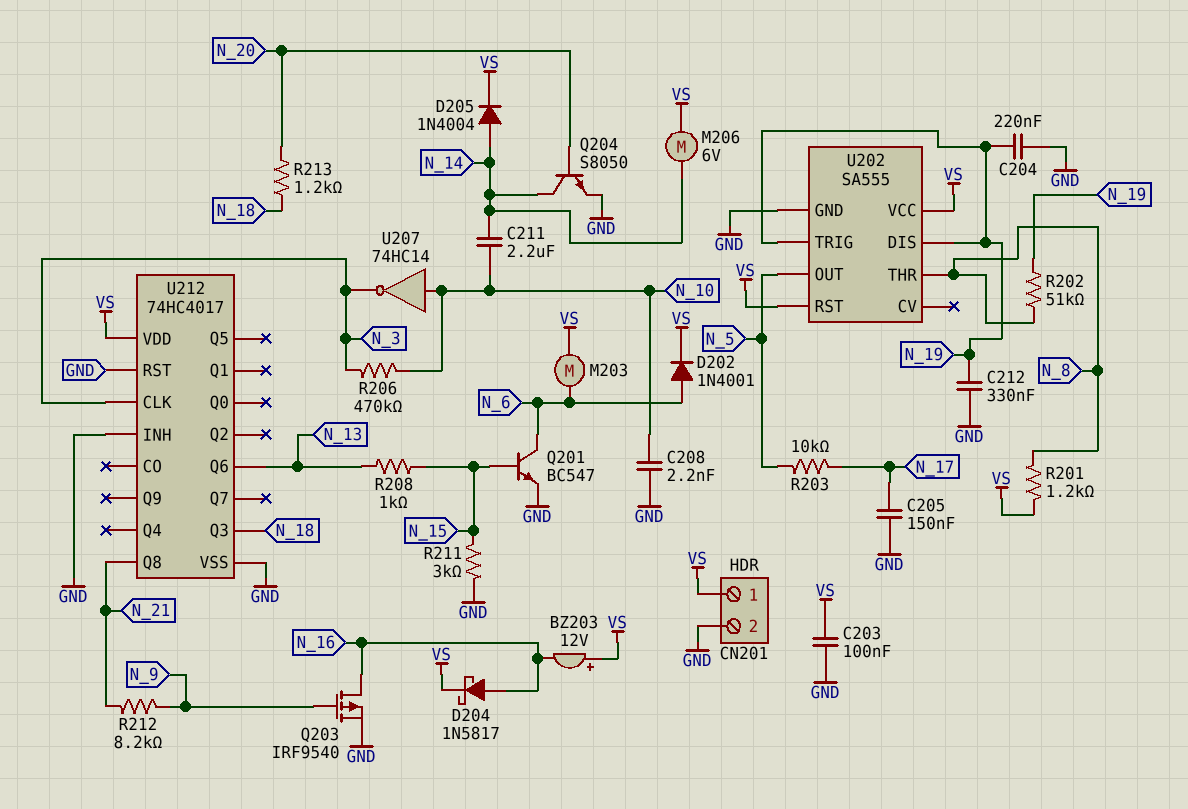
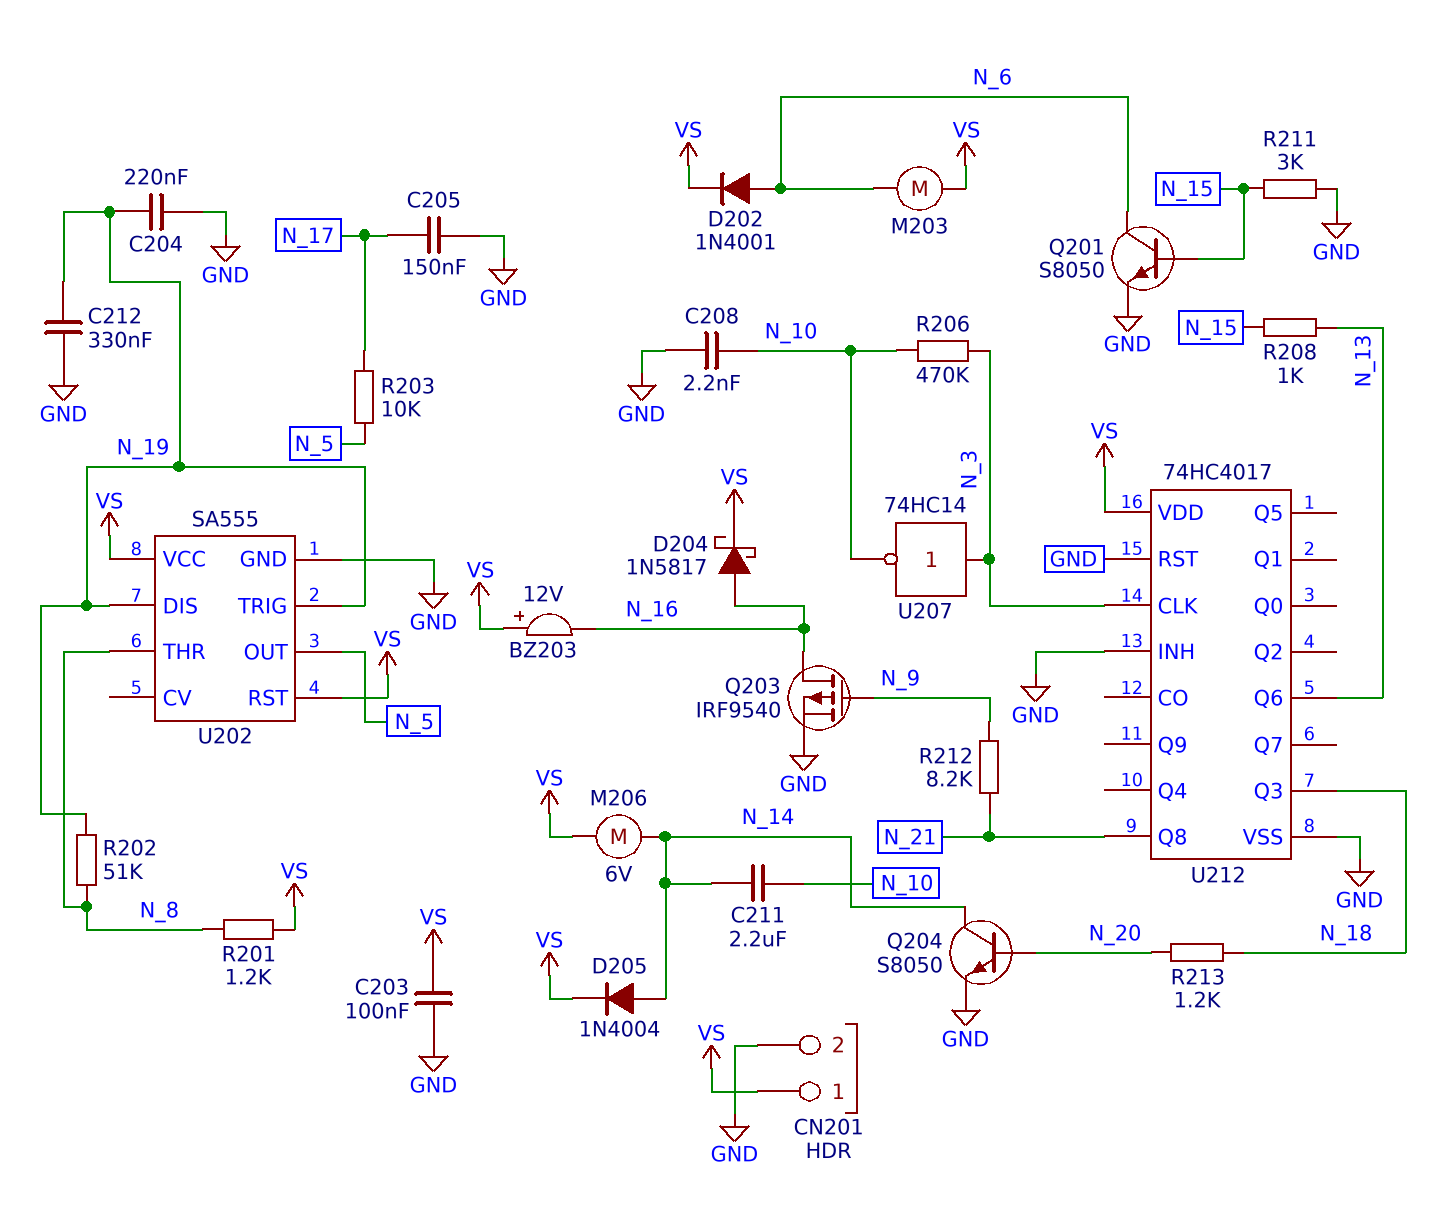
Q201: NPN BC547 (B N_15, C N_6, E GND) -> NPN S8050 (B N_15, C N_6, E GND)
U207: NOT 74HC14 (in N_10, out N_3) -> NOT 74HC14 (in N_3, out N_10)

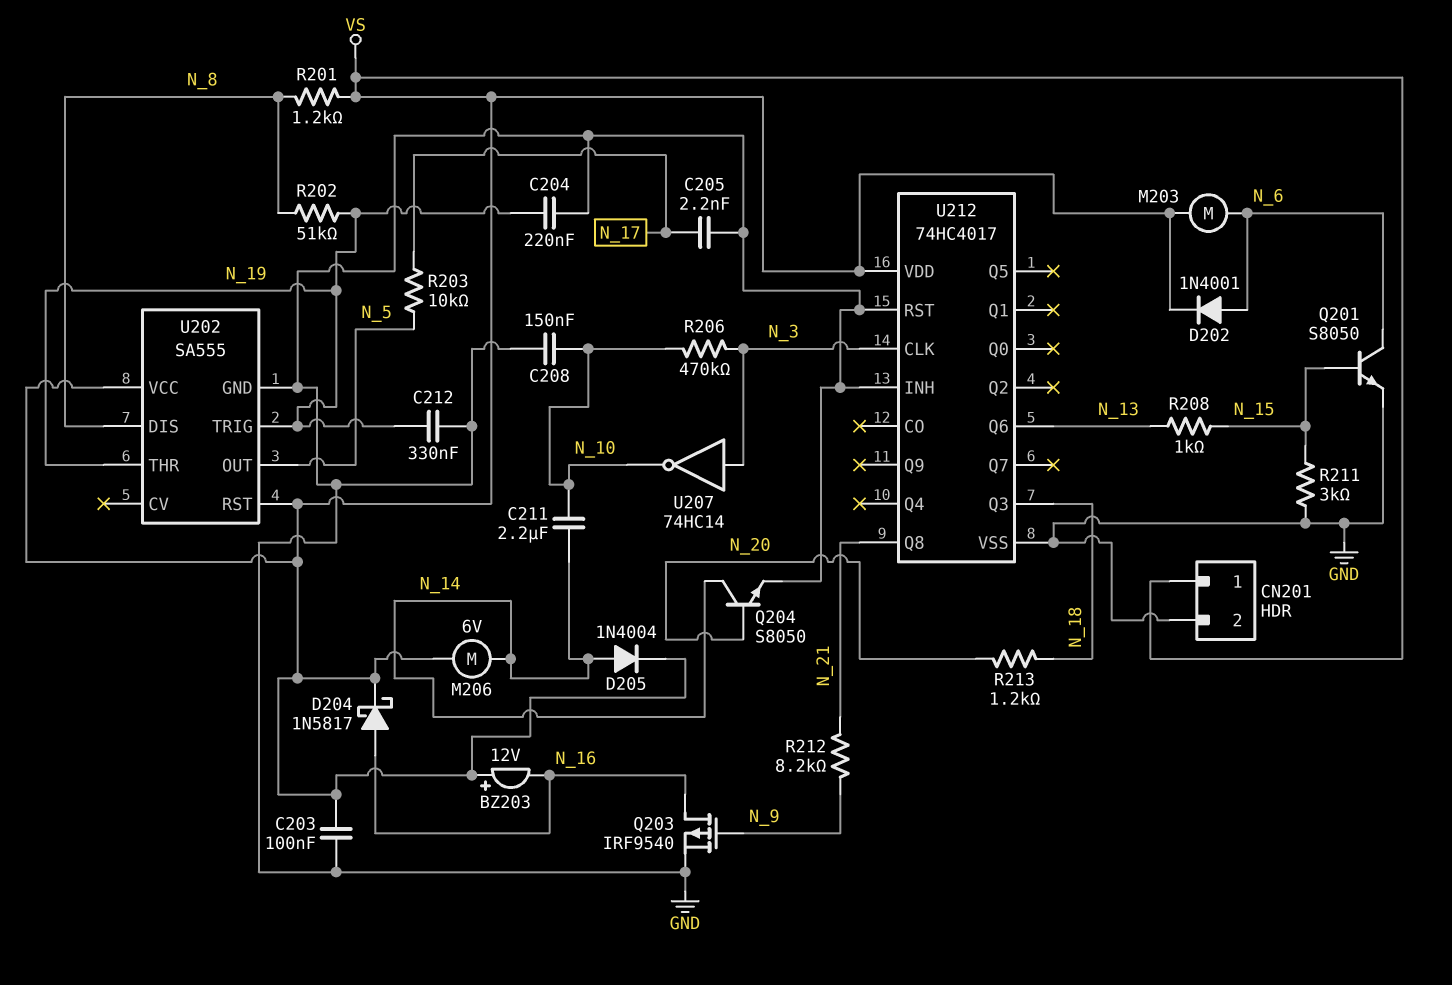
C205: 150nF (GND, N_17) -> 2.2nF (GND, N_17)
C208: 2.2nF (GND, N_10) -> 150nF (GND, N_10)
U202 pin DIS: N_19 -> N_8
U202 pin THR: N_8 -> N_19

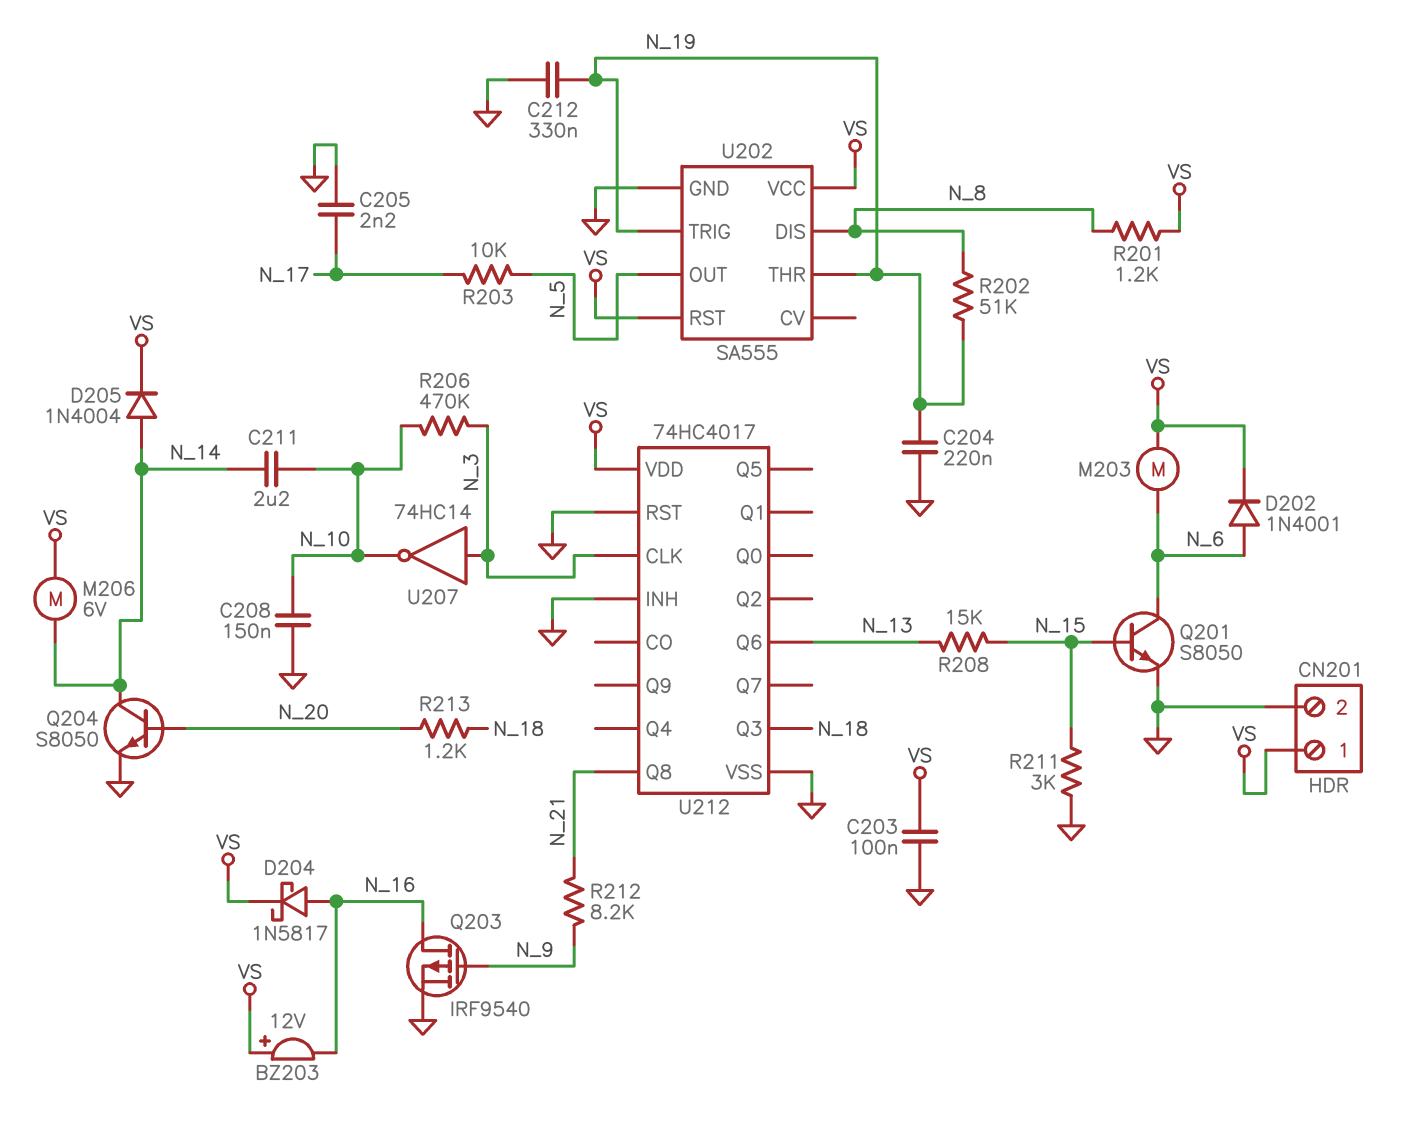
R208: 1k (N_13, N_15) -> 15k (N_13, N_15)

